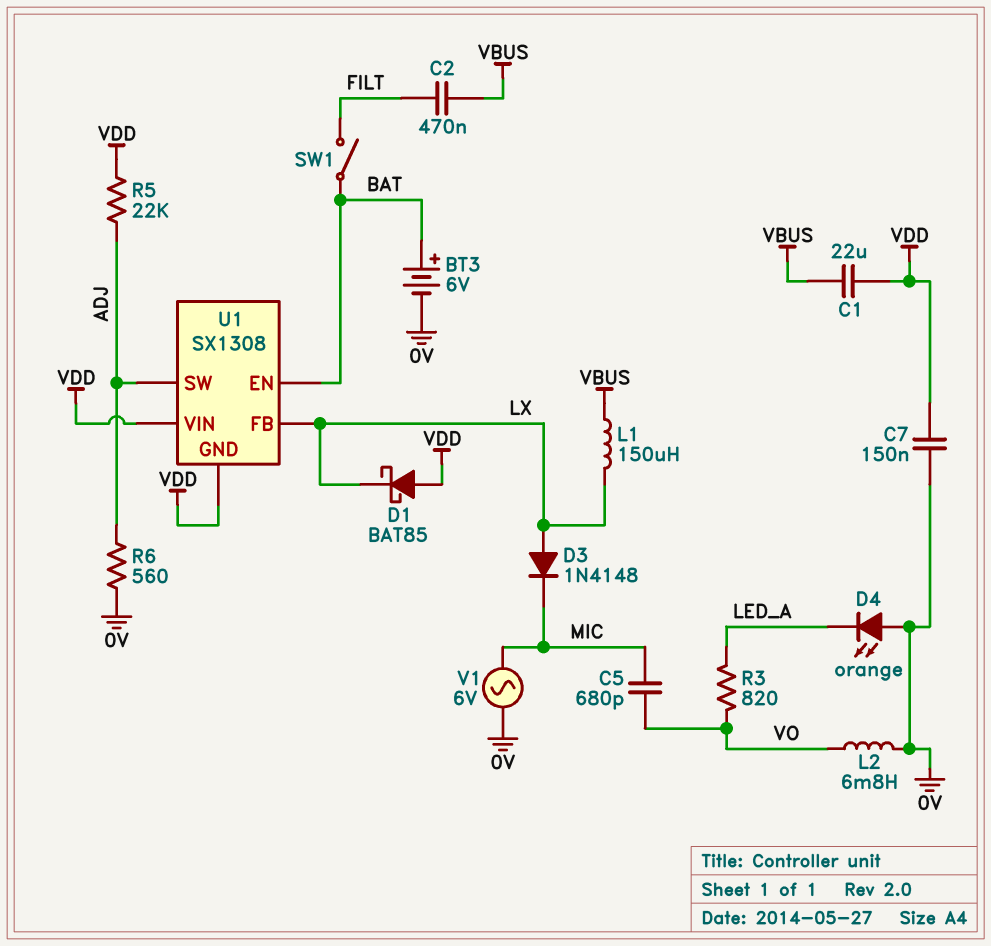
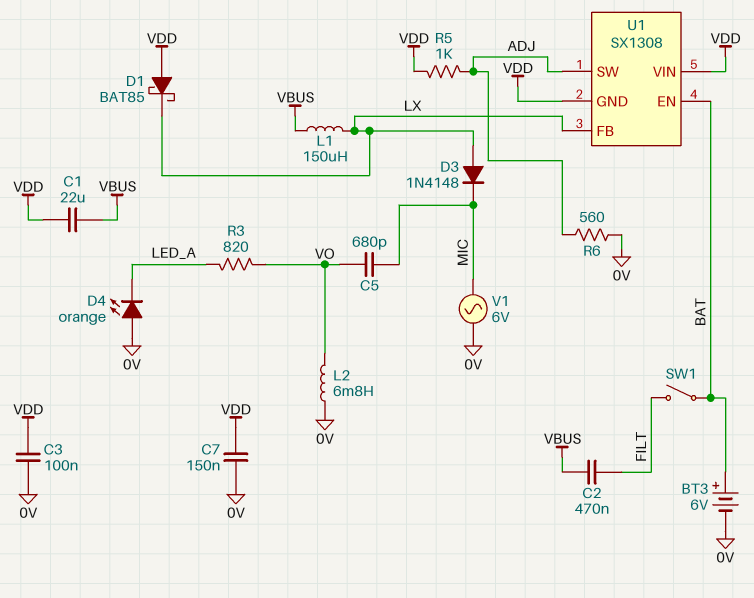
C3: none -> 100nF (0V, VDD)
R5: 22k (ADJ, VDD) -> 1k (ADJ, VDD)

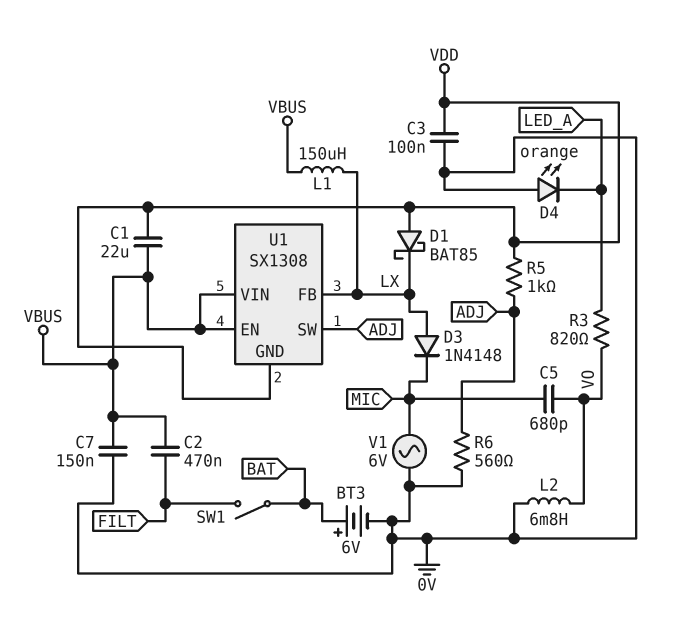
C7: 150nF (0V, VDD) -> 150nF (0V, VBUS)
U1 pin EN: BAT -> VBUS
U1 pin VIN: VDD -> VBUS

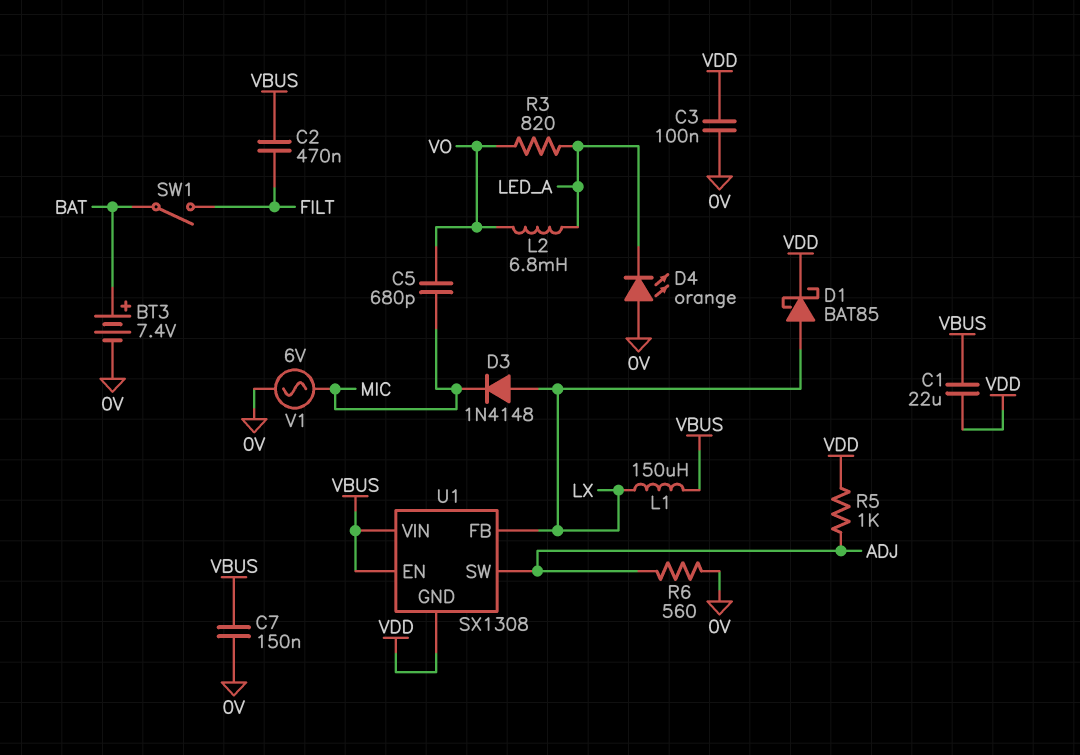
BT3: 6V (plus BAT, minus 0V) -> 7.4V (plus BAT, minus 0V)
D1: schottky BAT85 (A VDD, K LX) -> schottky BAT85 (A LX, K VDD)
L2: 6.8mH (0V, VO) -> 6.8mH (LED_A, VO)

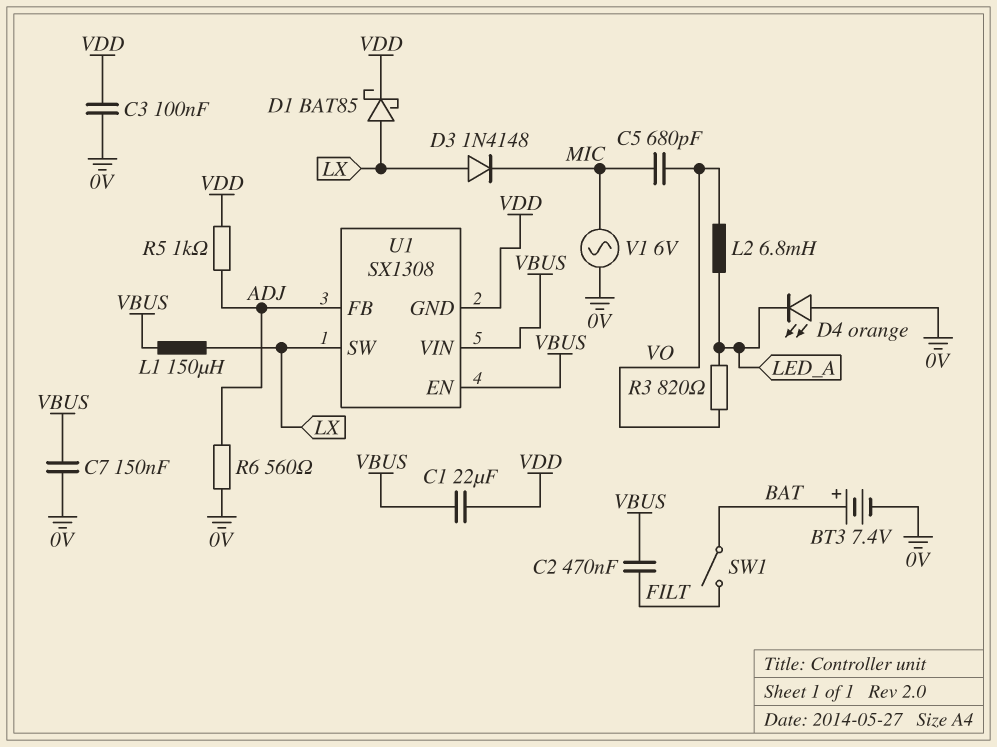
U1 pin FB: LX -> ADJ
U1 pin SW: ADJ -> LX

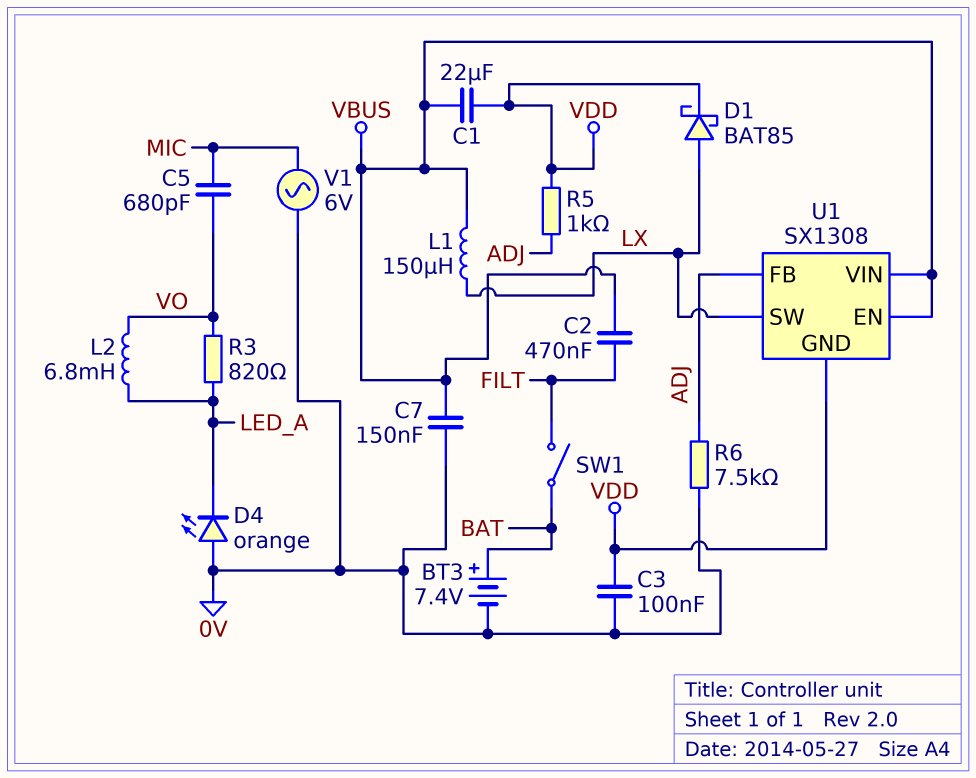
D3: diode 1N4148 (A LX, K MIC) -> none
R6: 560 (0V, ADJ) -> 7.5k (0V, ADJ)

